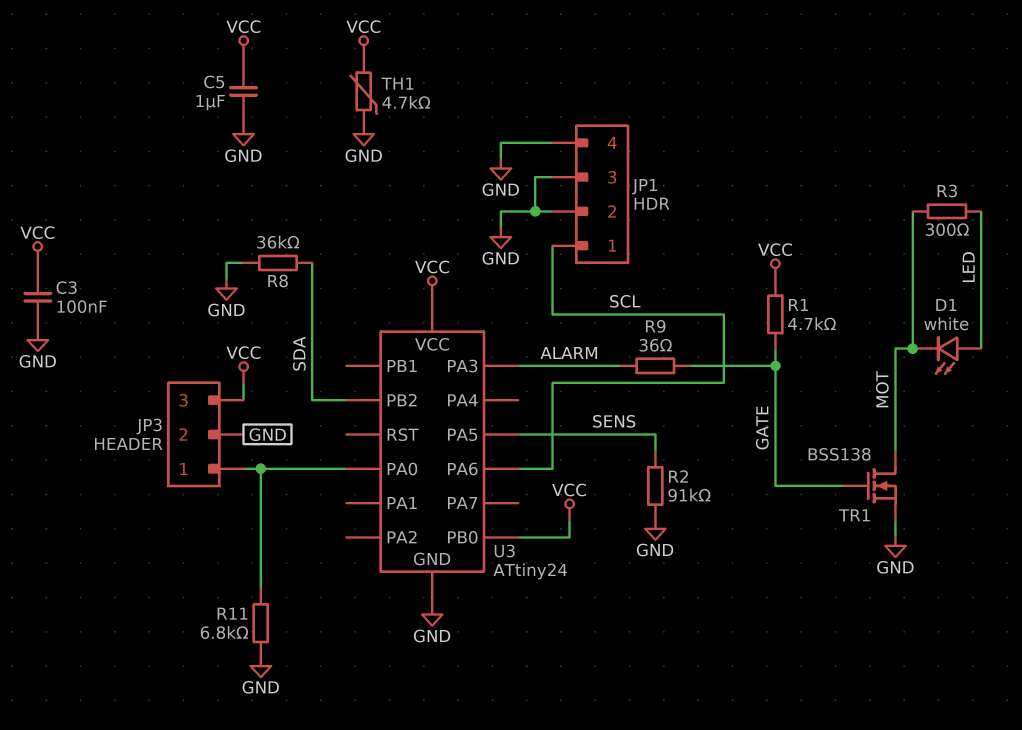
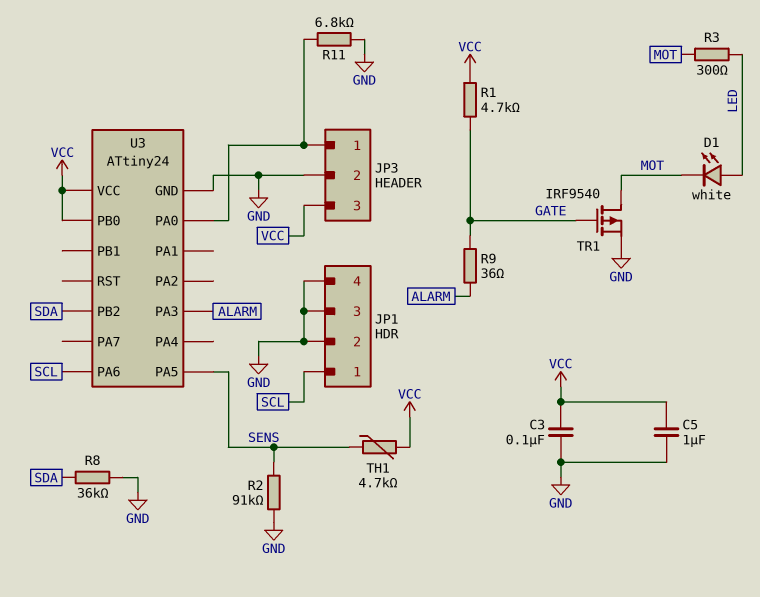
TH1: 4.7k (GND, VCC) -> 4.7k (SENS, VCC)
TR1: NMOS BSS138 (G GATE, D MOT, S GND) -> PMOS IRF9540 (G GATE, D MOT, S GND)

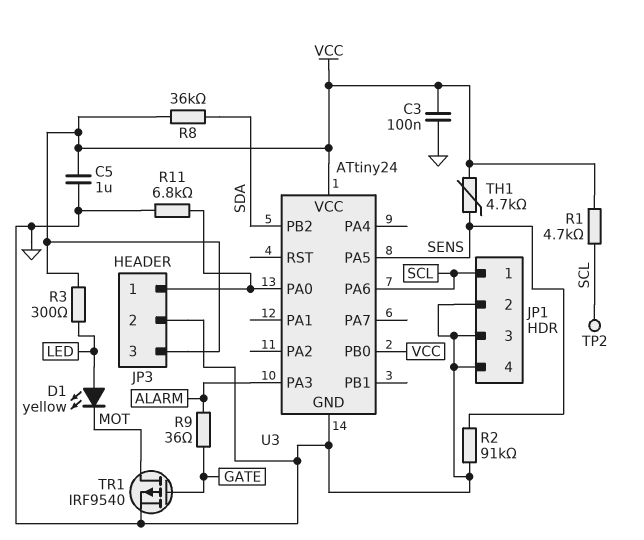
D1: LED white (A LED, K MOT) -> LED yellow (A LED, K MOT)
R1: 4.7k (GATE, VCC) -> 4.7k (SCL, VCC)
R3: 300 (LED, MOT) -> 300 (LED, VCC)
R8: 36k (GND, SDA) -> 36k (SDA, VCC)
TP2: none -> test point (SCL)

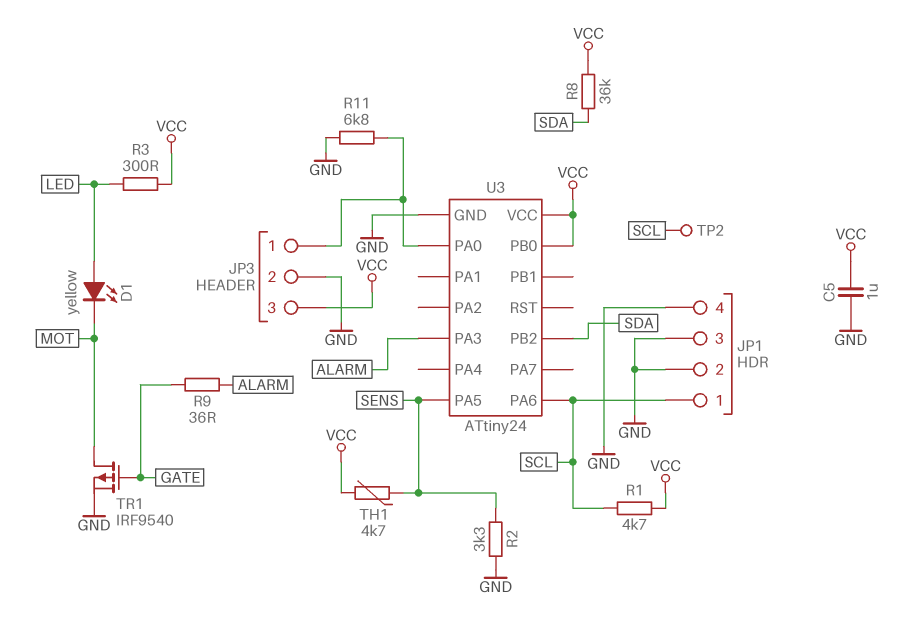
C3: 100nF (GND, VCC) -> none
R2: 91k (GND, SENS) -> 3.3k (GND, SENS)

